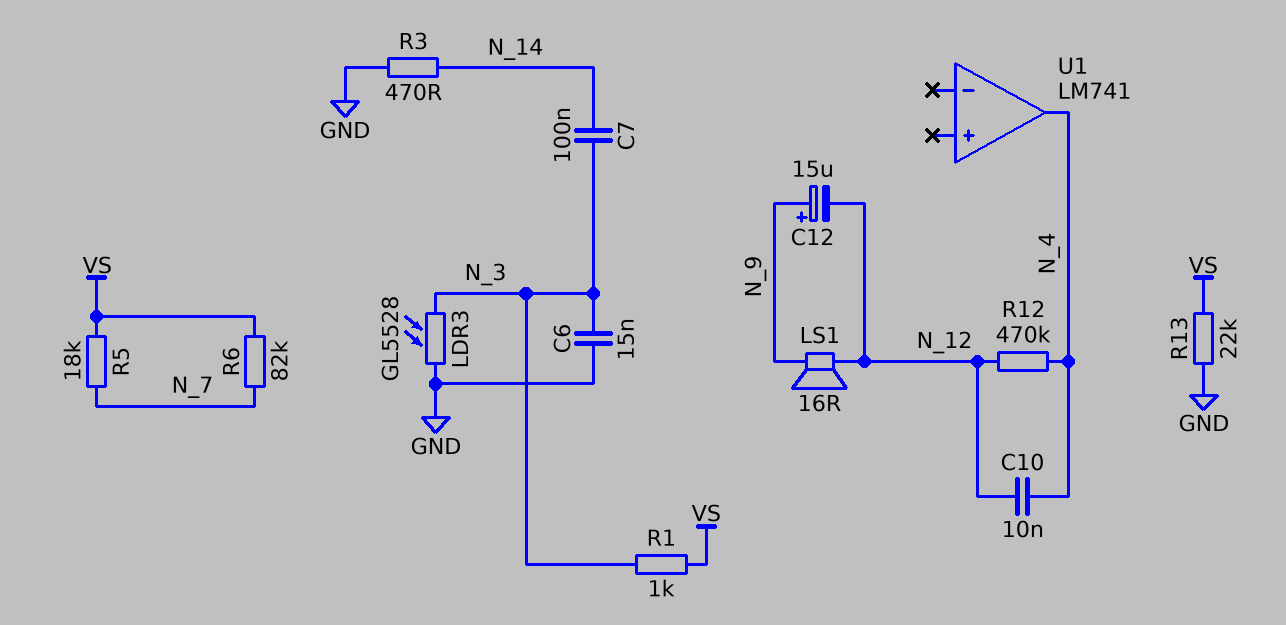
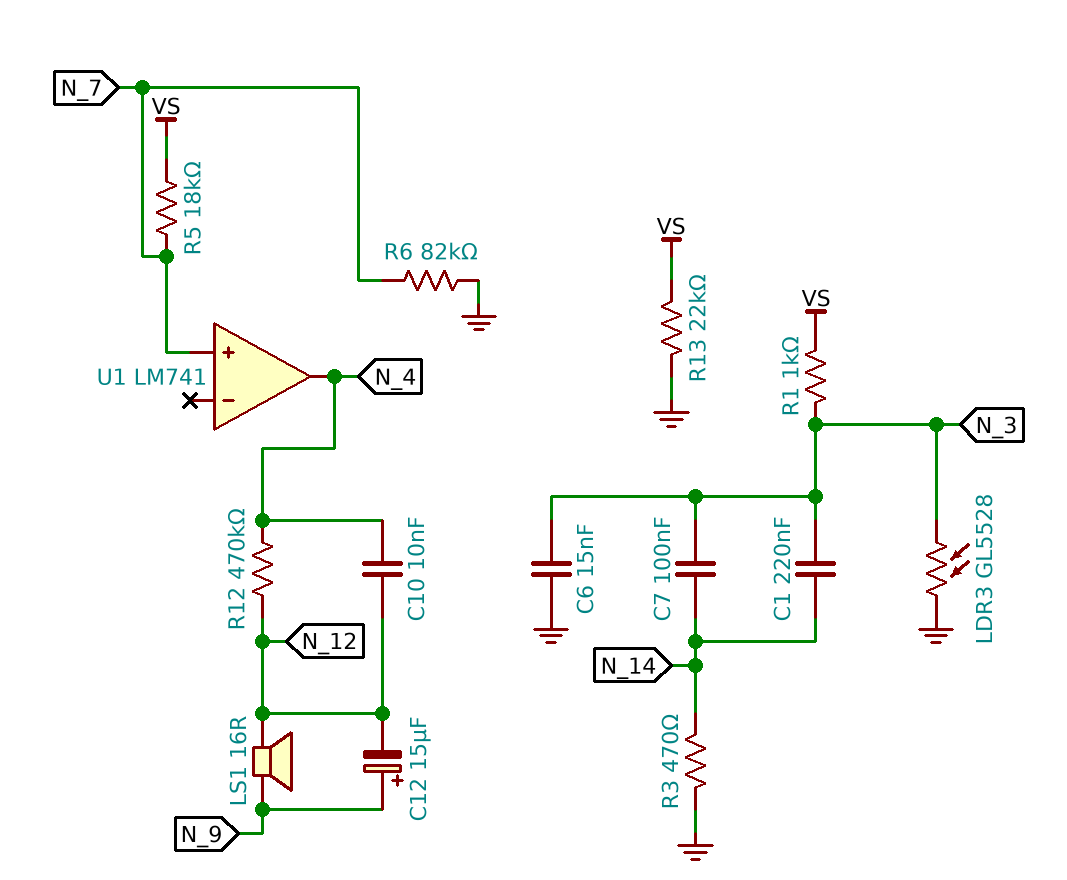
C1: none -> 220nF (N_3, N_14)
R6: 82k (N_7, VS) -> 82k (GND, N_7)
U1 pin in+: none -> N_7

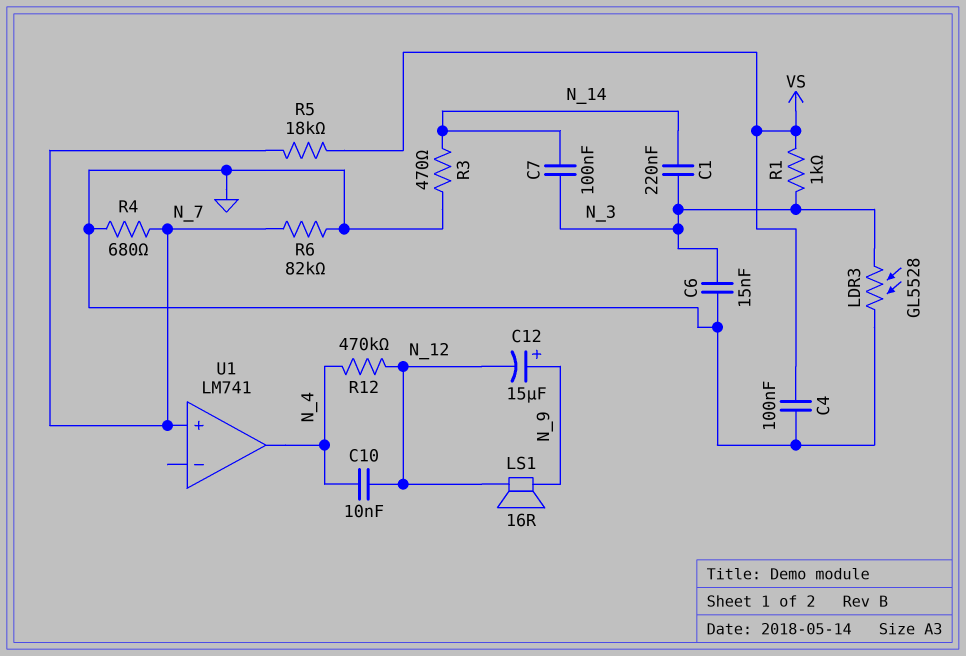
C4: none -> 100nF (GND, VS)
R4: none -> 680 (GND, N_7)
R13: 22k (GND, VS) -> none

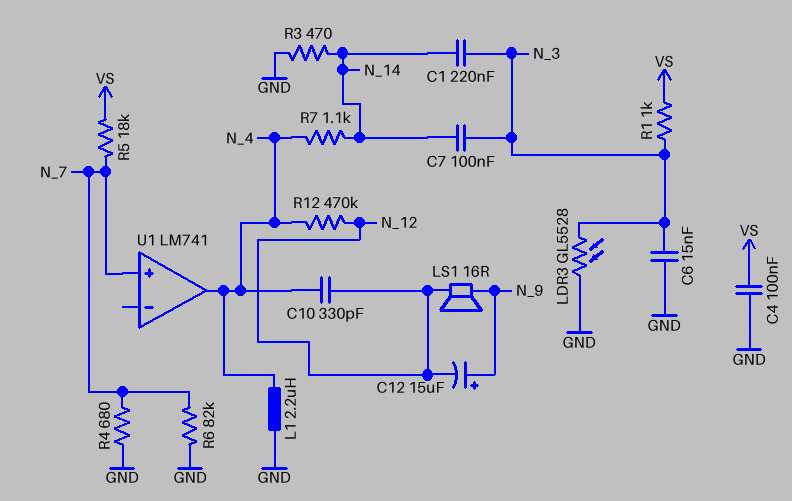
C10: 10nF (N_4, N_12) -> 330pF (N_4, N_12)
L1: none -> 2.2uH (GND, N_4)
R7: none -> 1.1k (N_4, N_14)

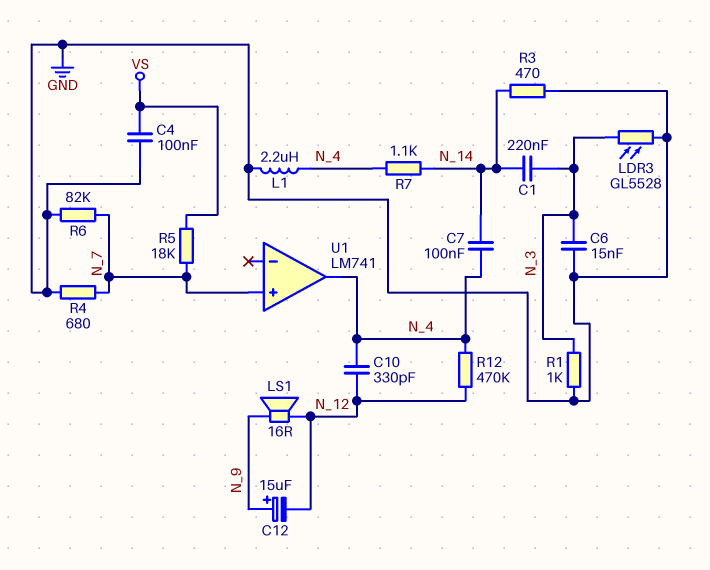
C7: 100nF (N_3, N_14) -> 100nF (N_4, N_14)
R1: 1k (N_3, VS) -> 1k (GND, N_3)

